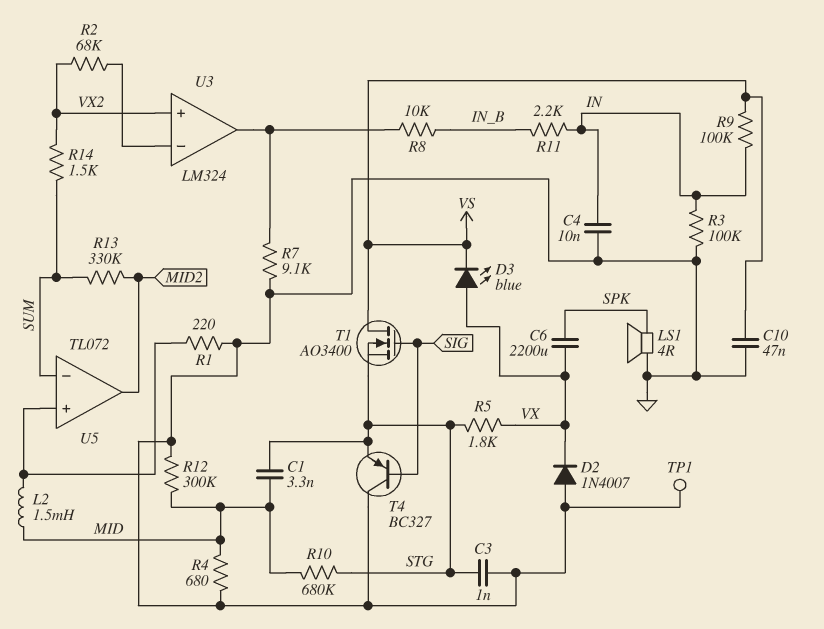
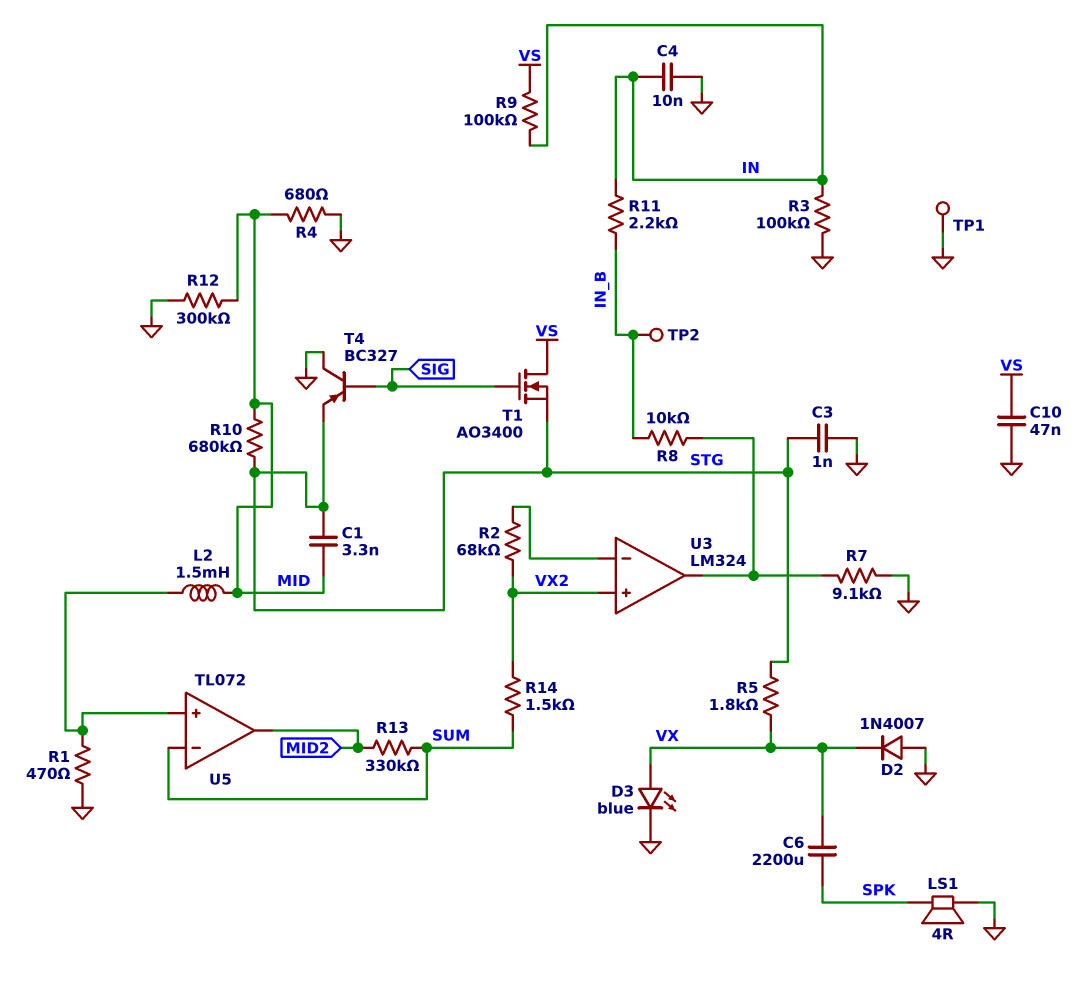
D3: LED blue (A VX, K VS) -> LED blue (A VX, K GND)
R1: 220 (GND, U5/in+) -> 470 (GND, U5/in+)
TP2: none -> test point (IN_B)

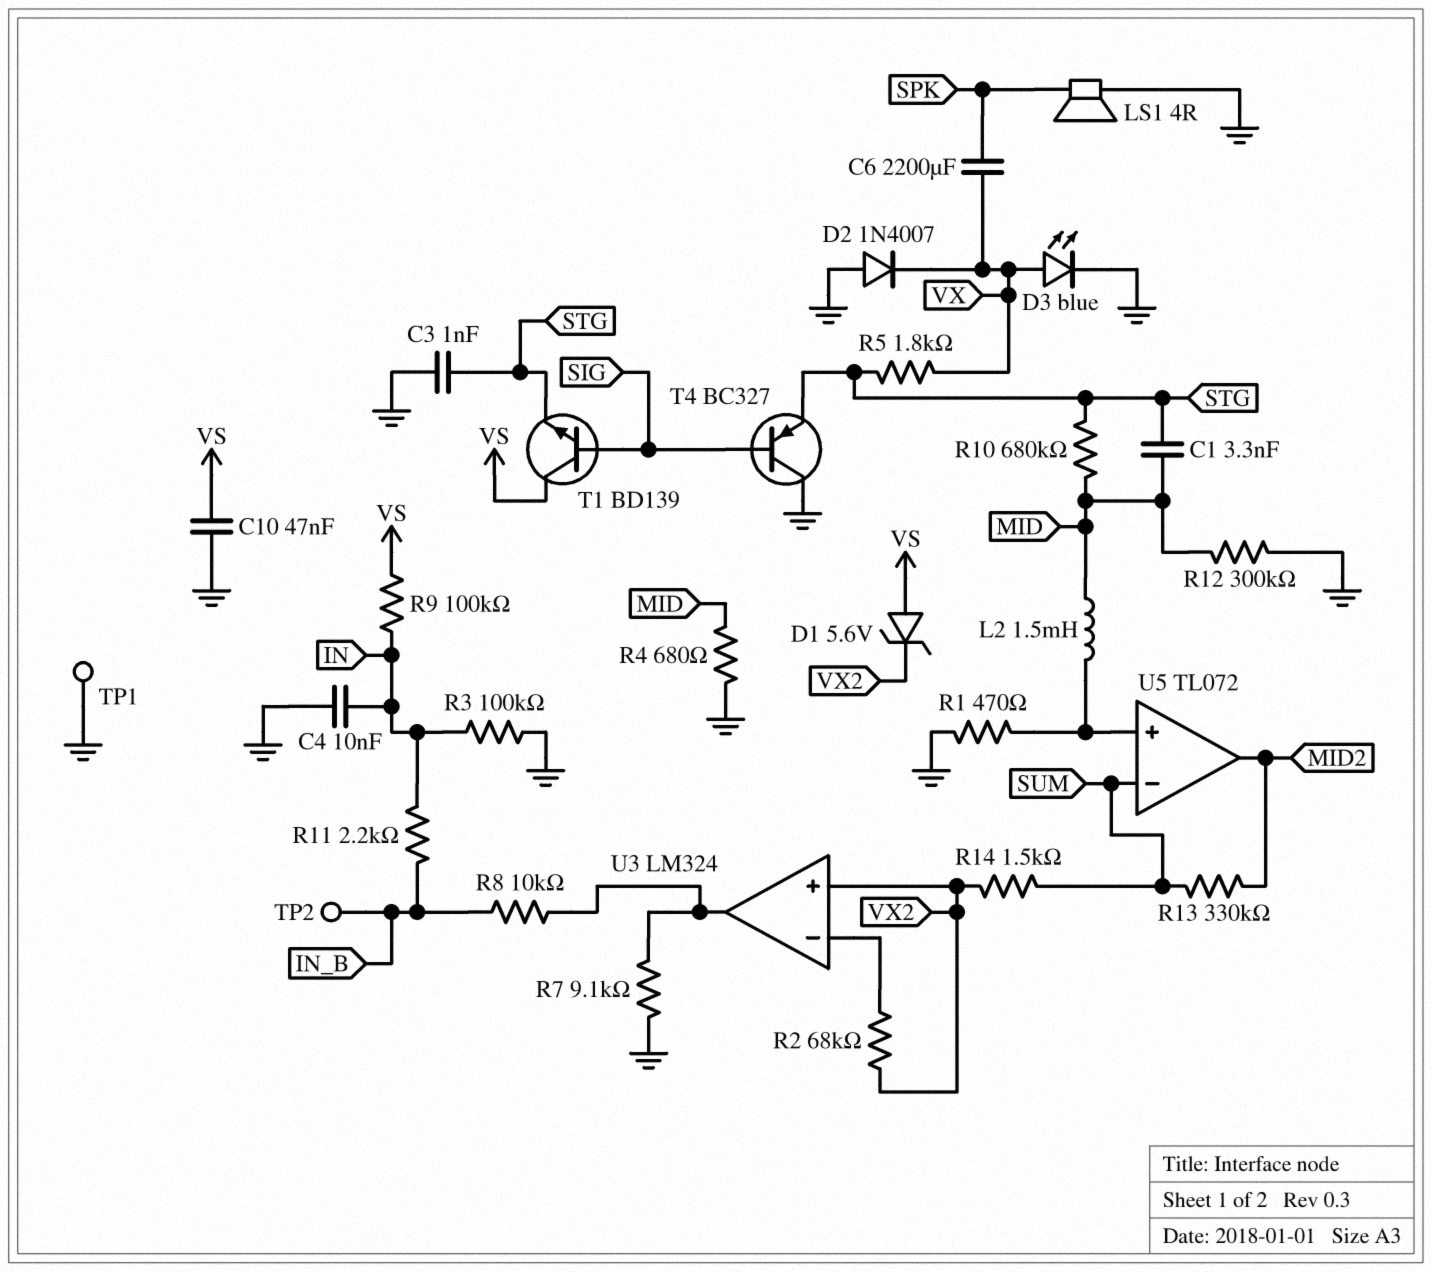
D1: none -> zener 5.6V (A VS, K VX2)
T1: NMOS AO3400 (G SIG, D VS, S STG) -> NPN BD139 (B SIG, C VS, E STG)

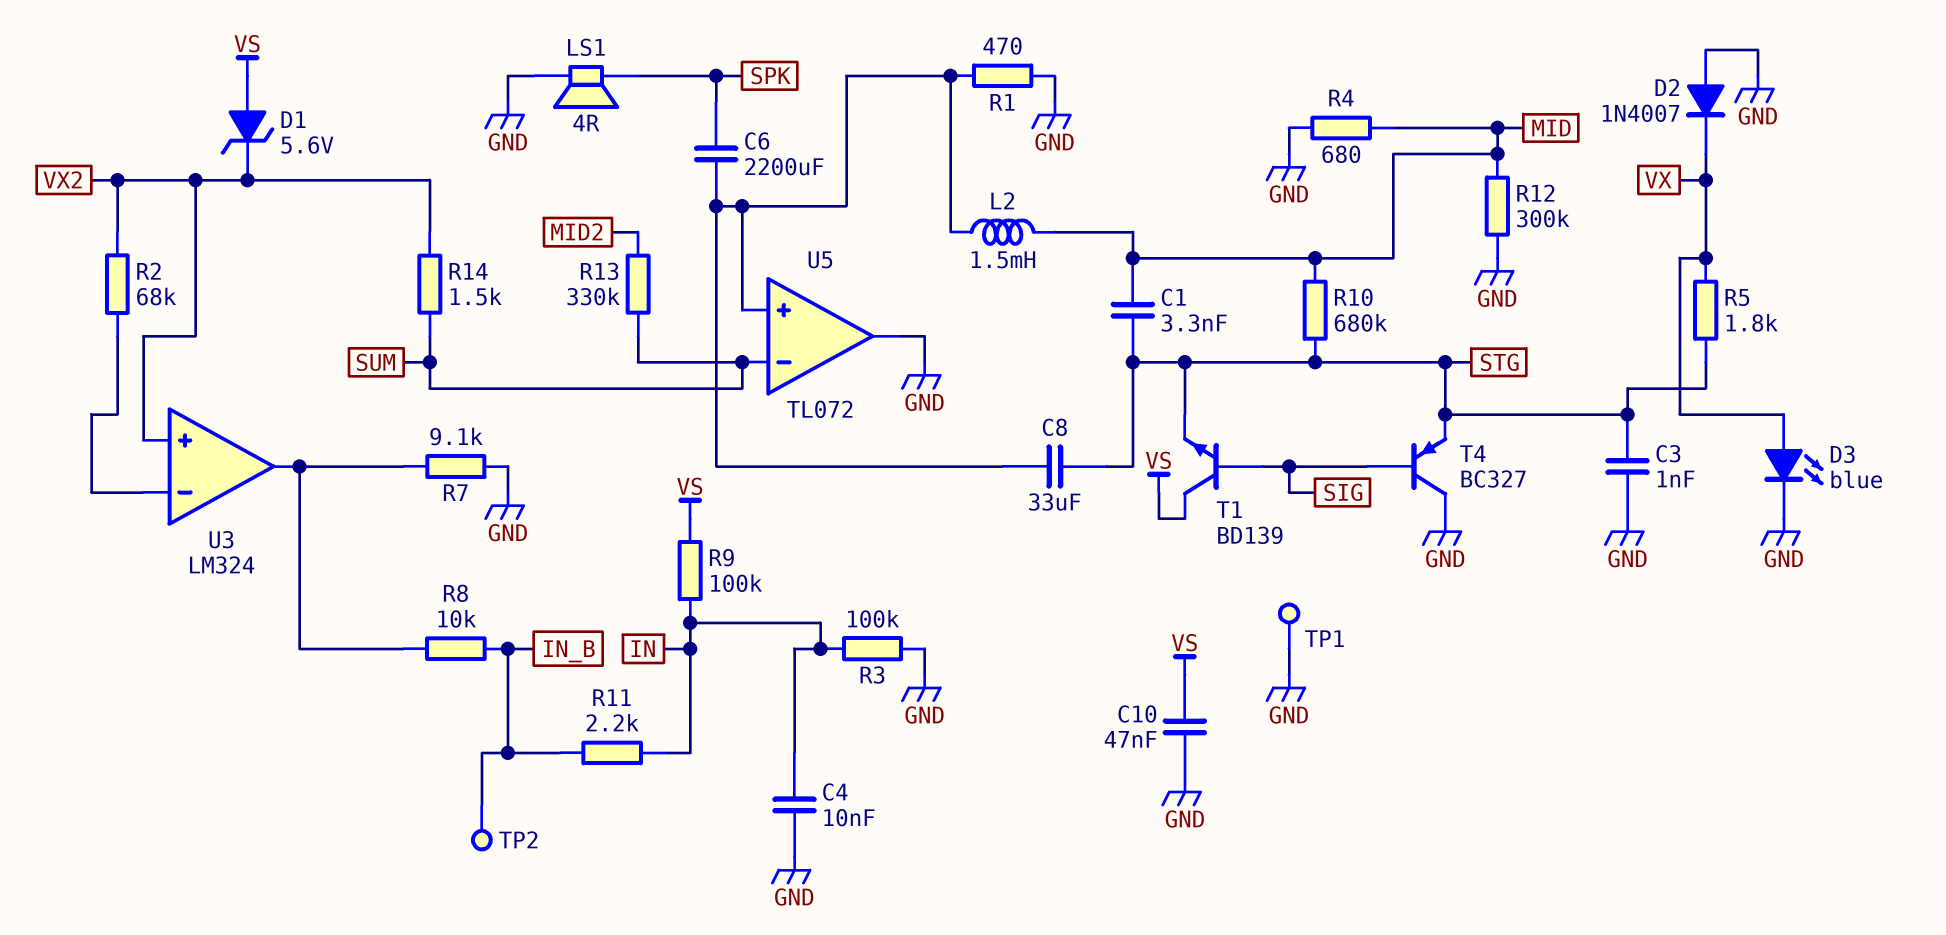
C6: 2200uF (SPK, VX) -> 2200uF (SPK, U5/in+)
C8: none -> 33uF (STG, U5/in+)
U5 pin out: MID2 -> GND

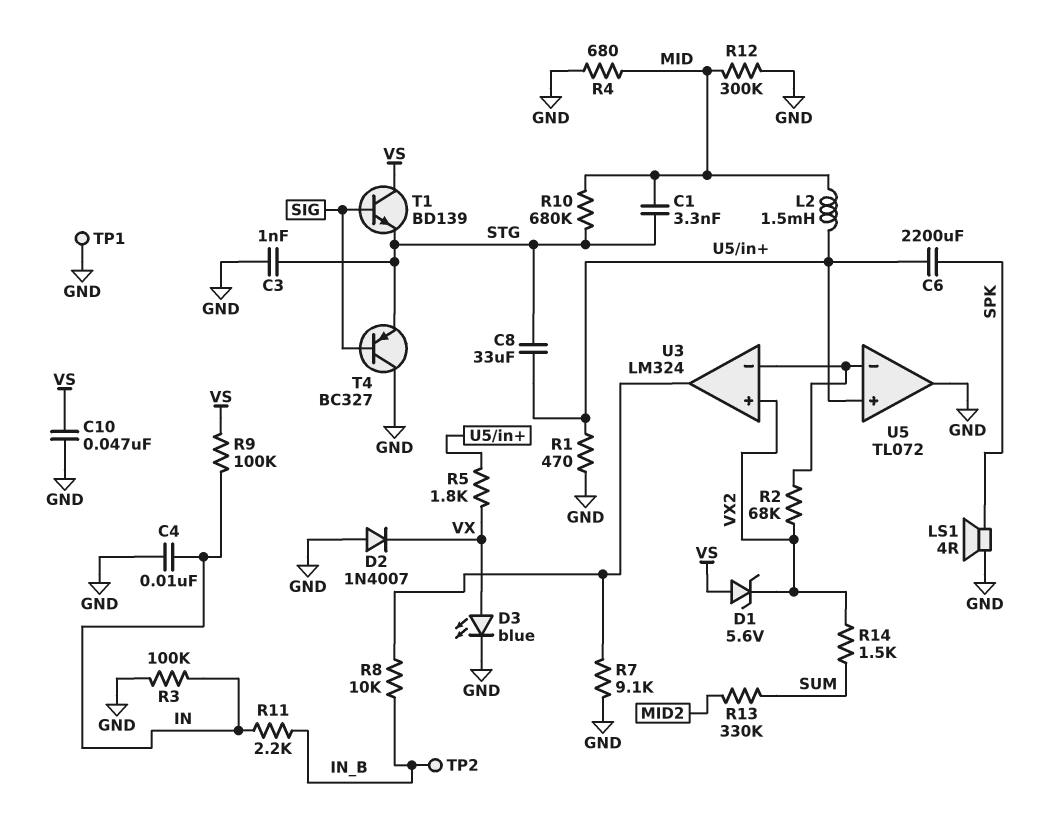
R5: 1.8k (STG, VX) -> 1.8k (U5/in+, VX)
U5 pin in-: SUM -> U3/in-

